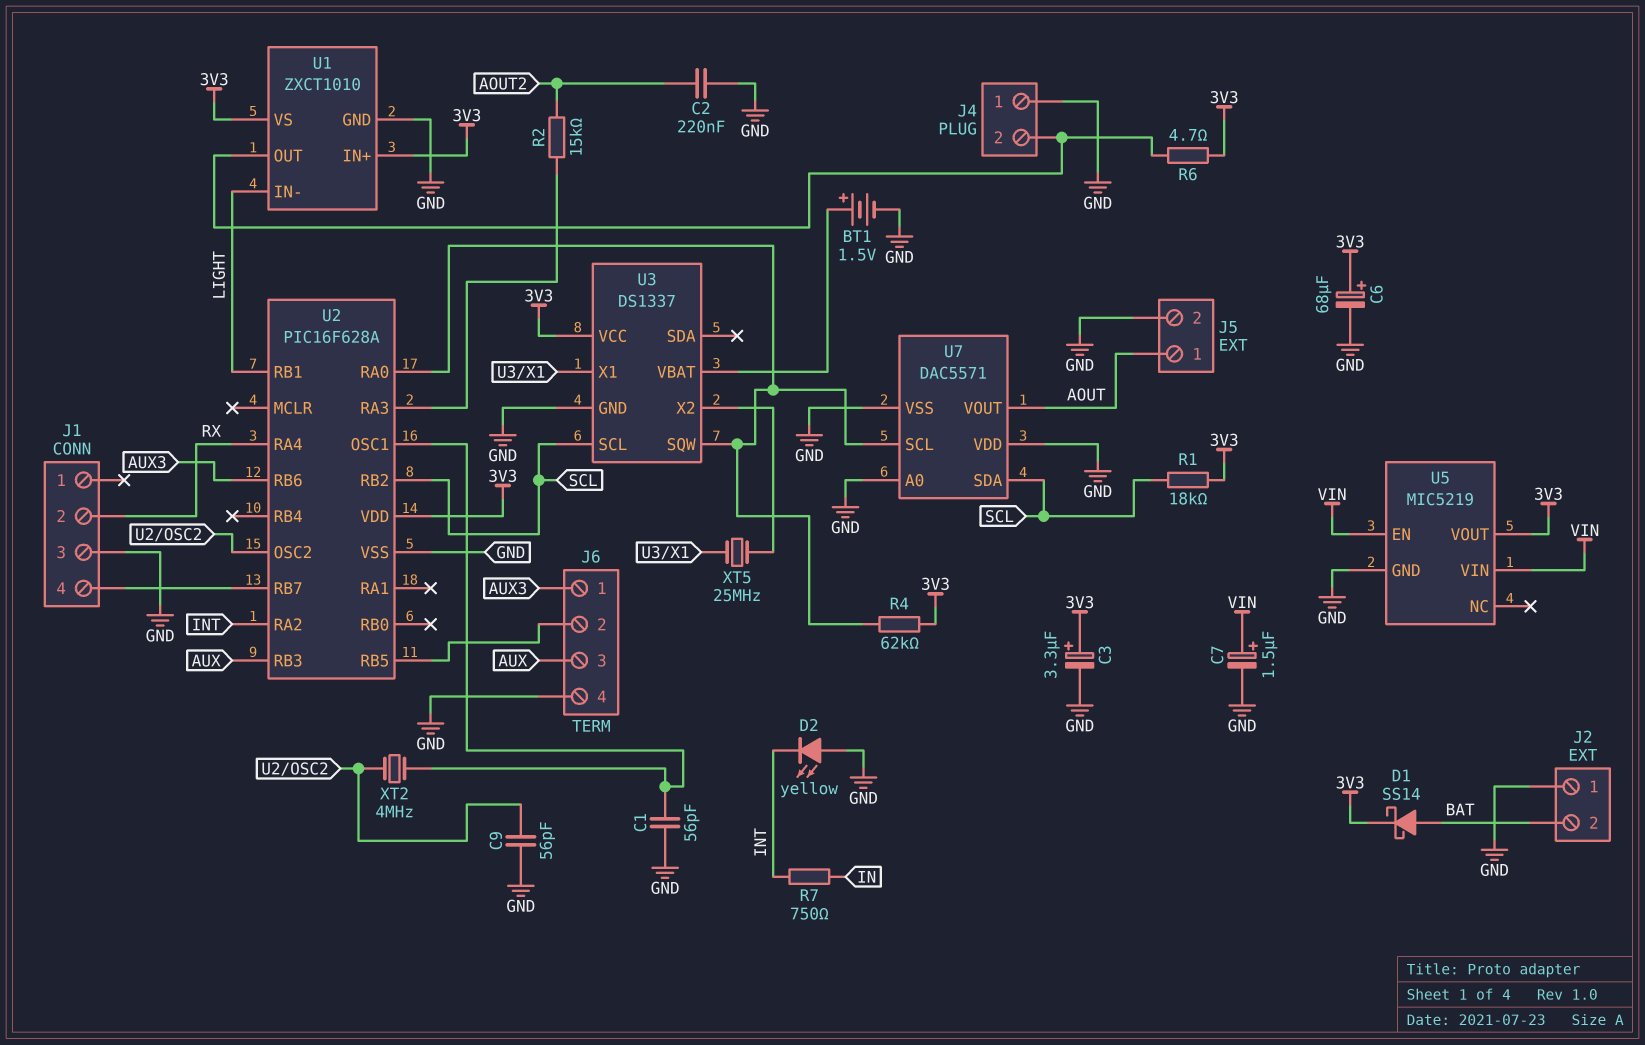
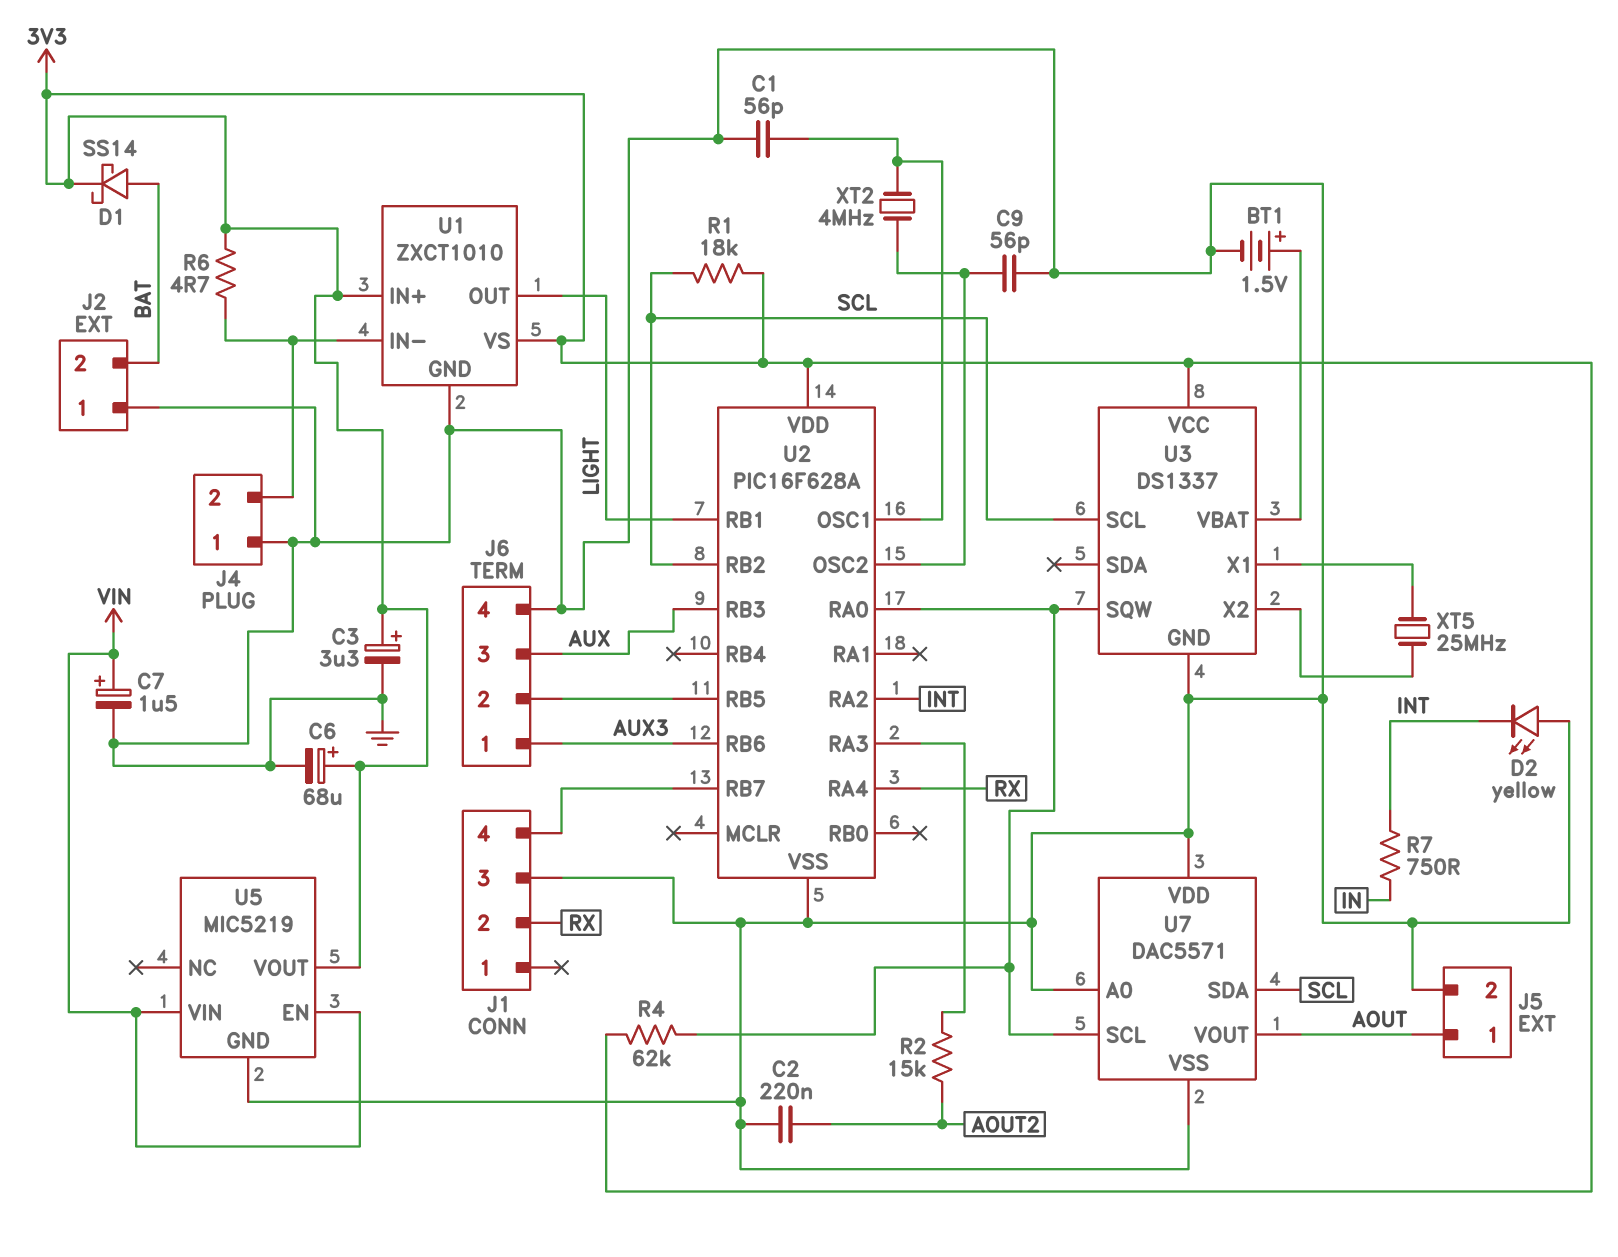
U1 pin IN-: LIGHT -> J4/2
U1 pin OUT: J4/2 -> LIGHT

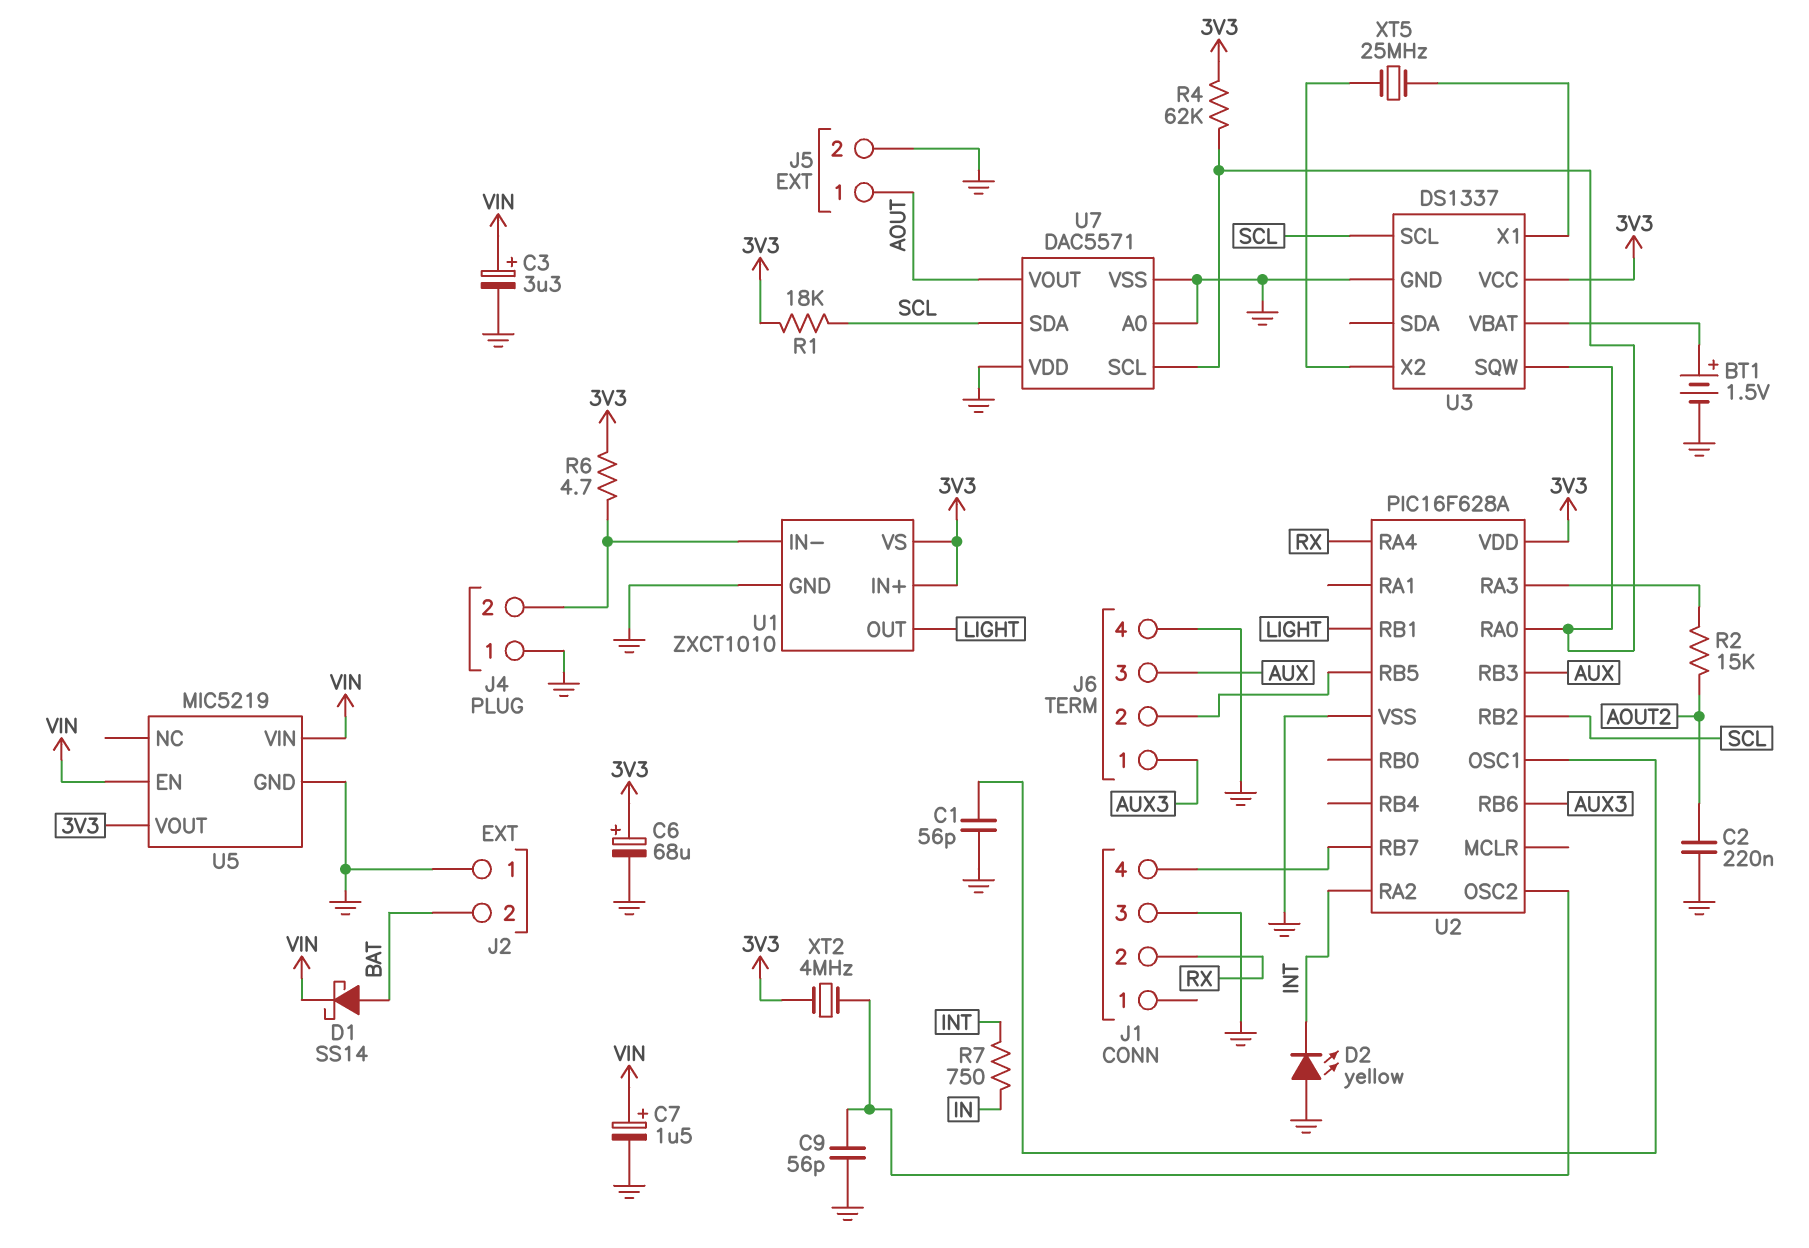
C3: 3.3uF (plus 3V3, minus GND) -> 3.3uF (plus VIN, minus GND)
D1: schottky SS14 (A BAT, K 3V3) -> schottky SS14 (A BAT, K VIN)
XT2: 4MHz (U2/OSC1, U2/OSC2) -> 4MHz (3V3, U2/OSC2)

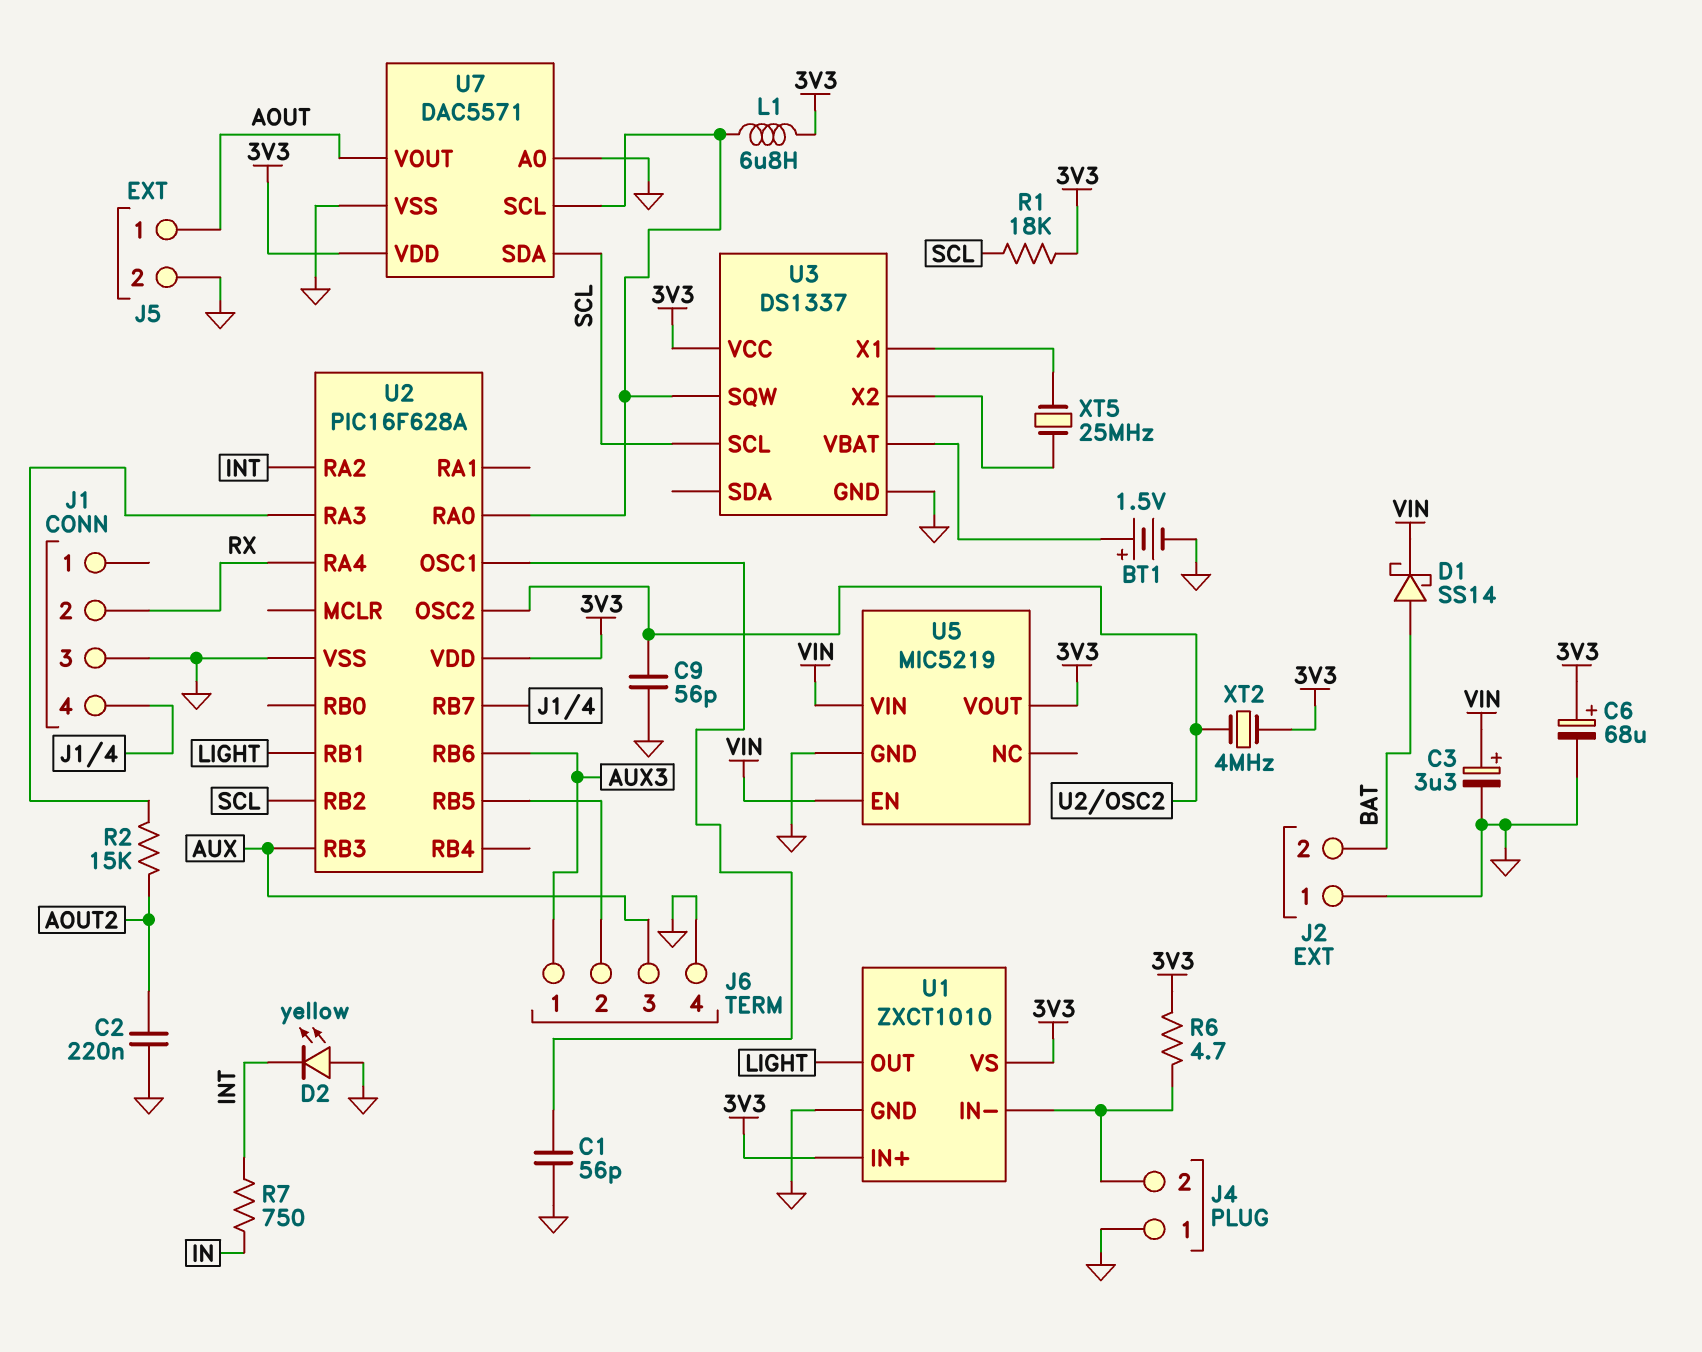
C7: 1.5uF (plus VIN, minus GND) -> none
L1: none -> 6.8uH (3V3, U2/RA0)
R4: 62k (3V3, U2/RA0) -> none
U7 pin VDD: GND -> 3V3

